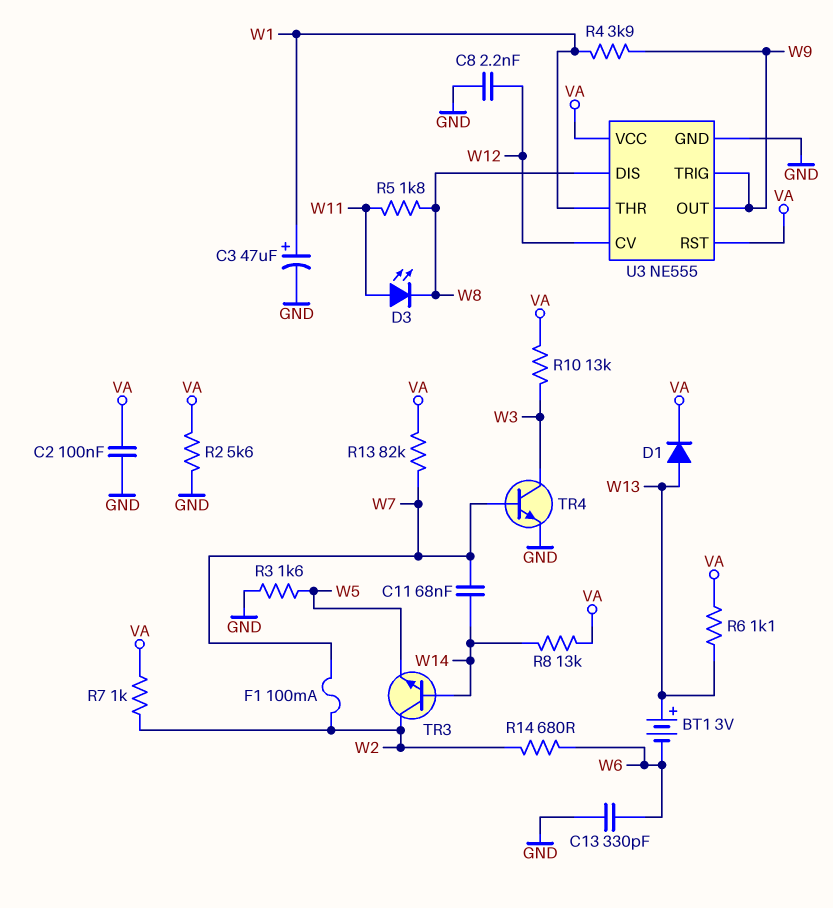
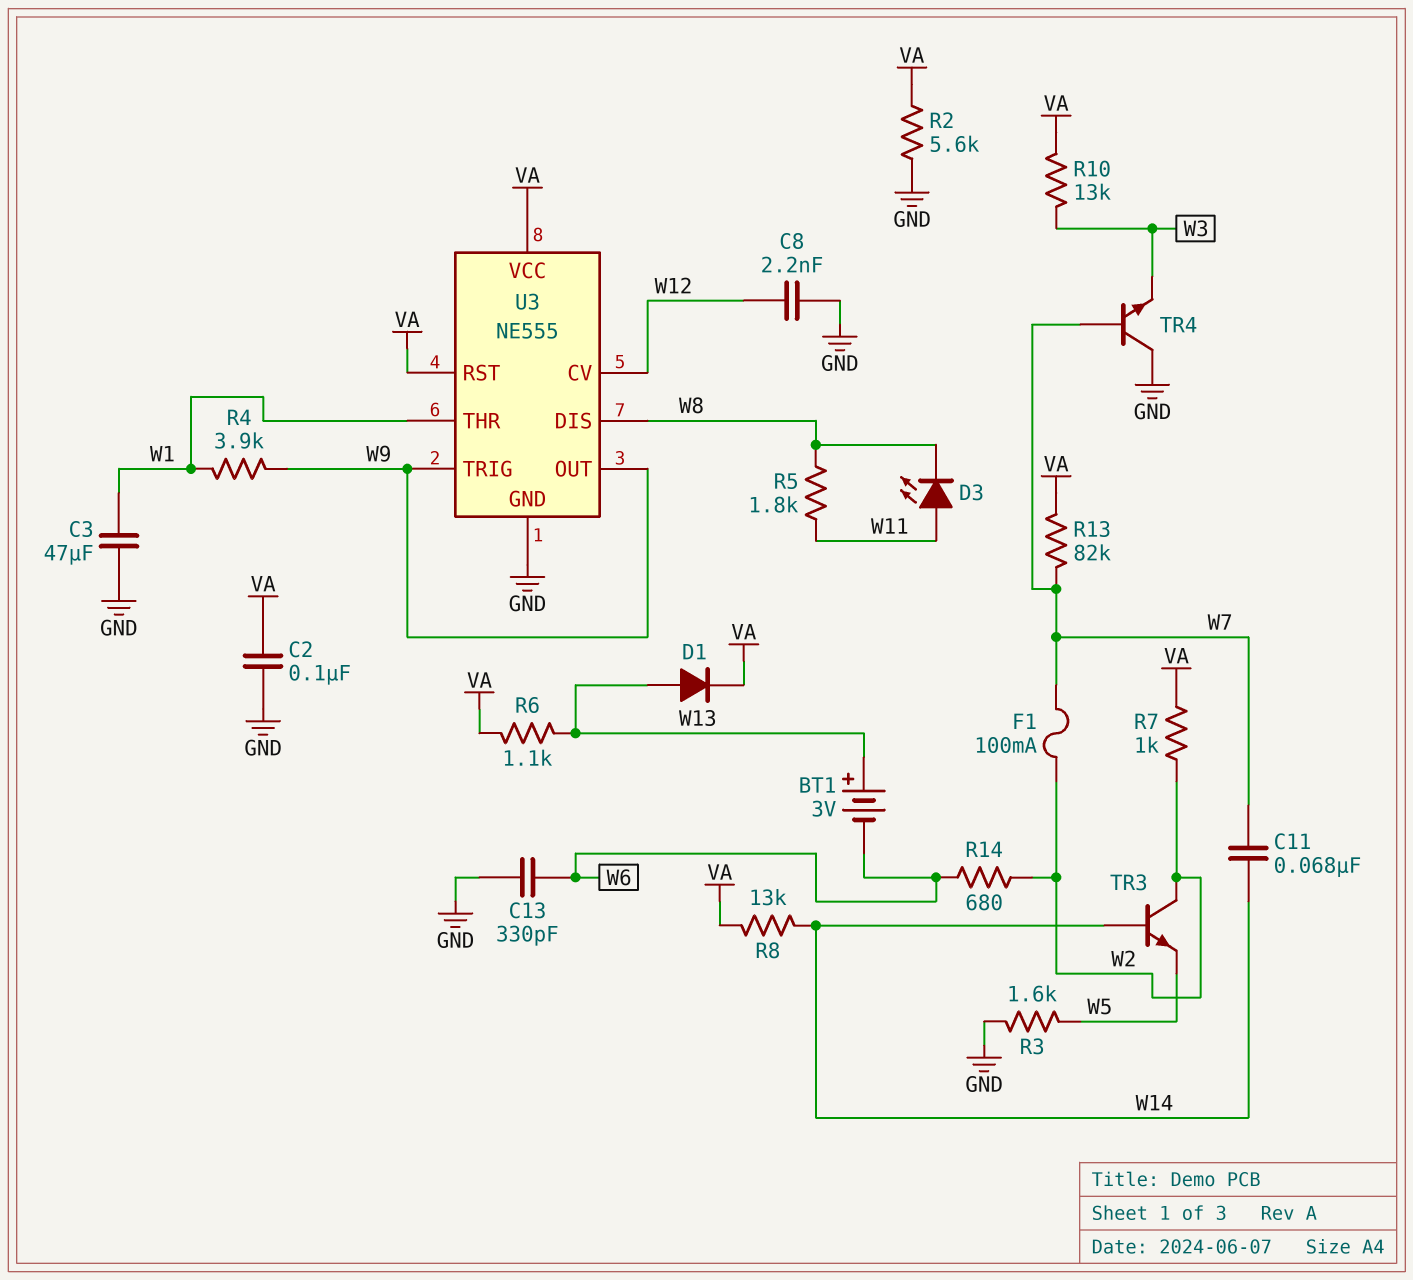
C3: 47uF (plus W1, minus GND) -> 47uF (GND, W1)
TR4: NPN (B W7, C W3, E GND) -> NPN (B W7, C GND, E W3)

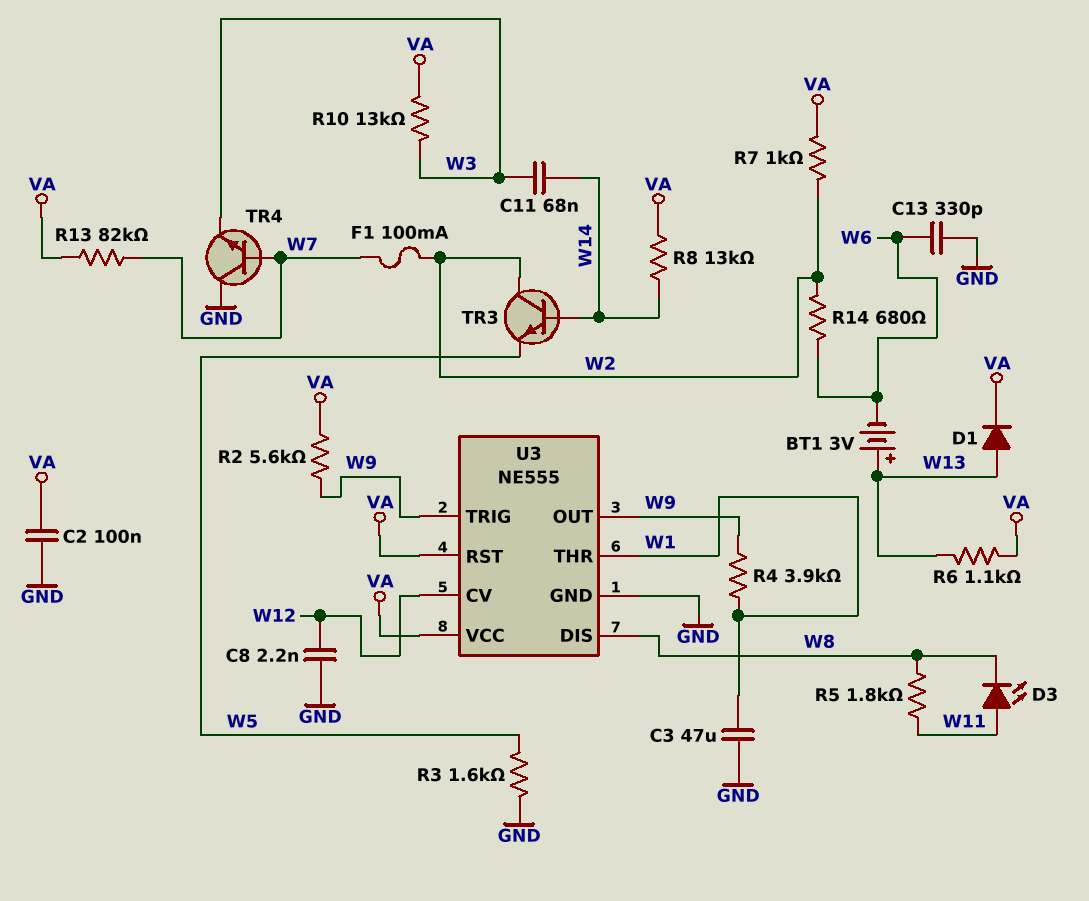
C11: 68nF (W7, W14) -> 68nF (W3, W14)
R2: 5.6k (GND, VA) -> 5.6k (VA, W9)

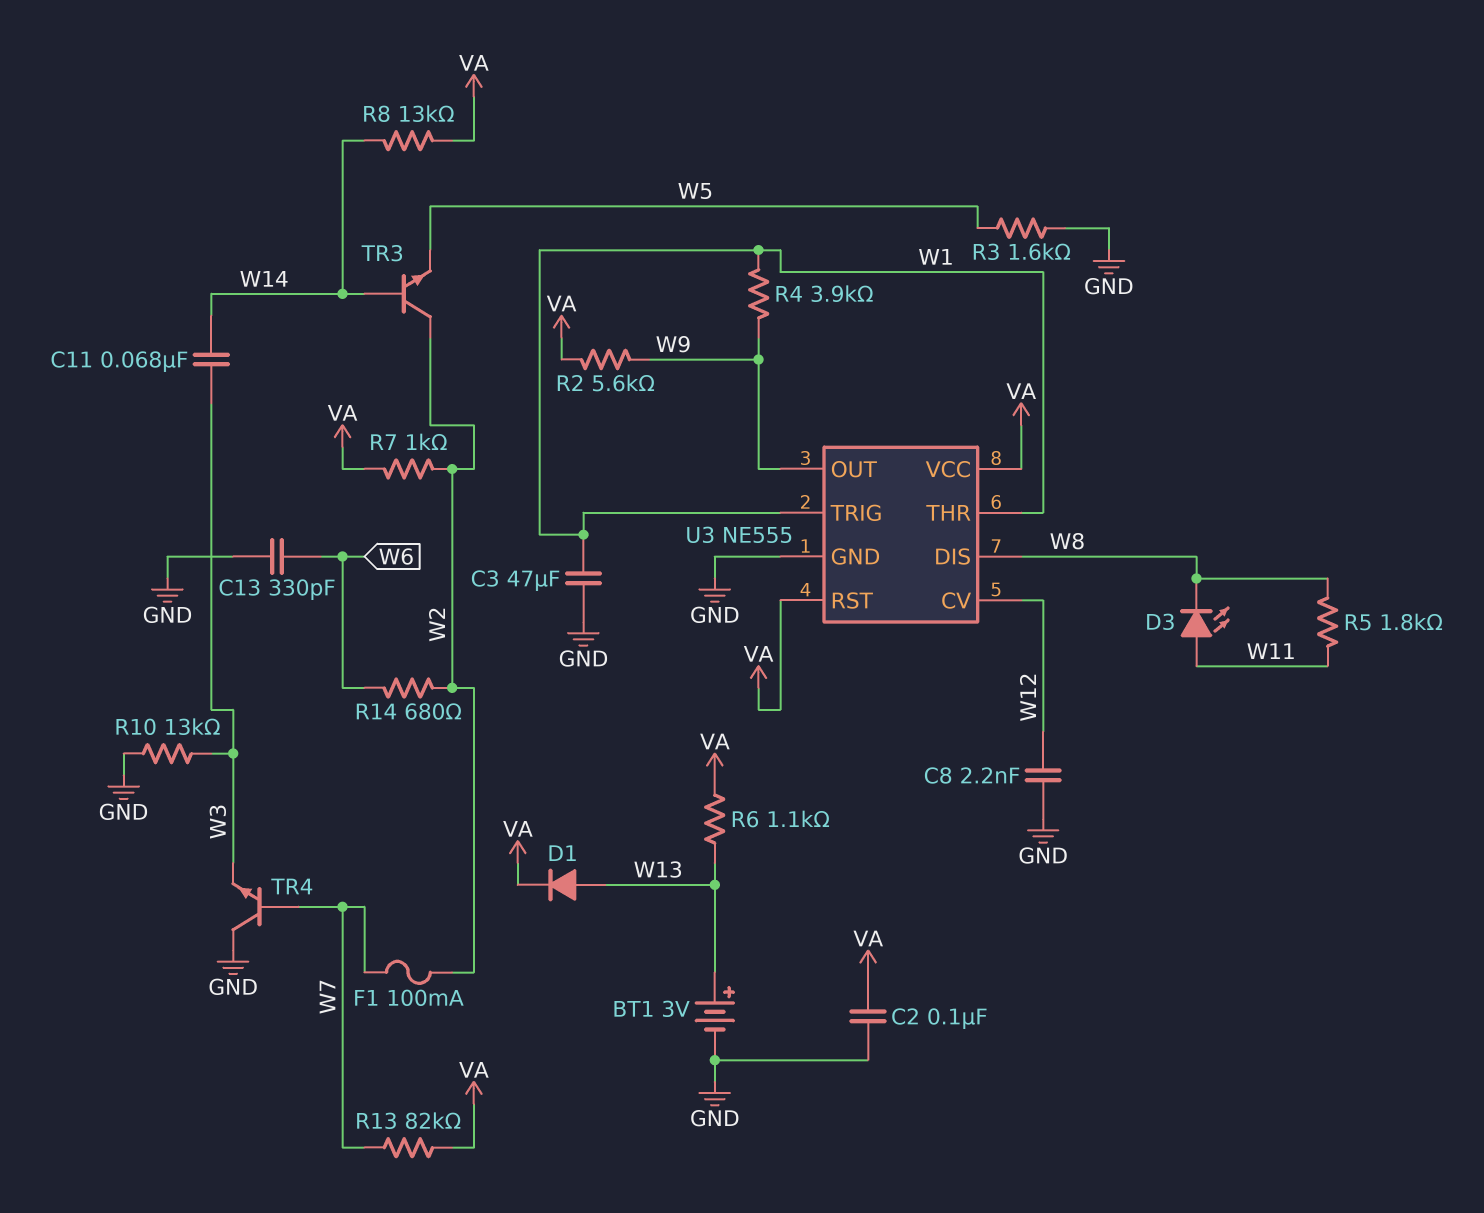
BT1: 3V (plus W13, minus W6) -> 3V (plus W13, minus GND)
R10: 13k (VA, W3) -> 13k (GND, W3)
U3 pin TRIG: W9 -> W1

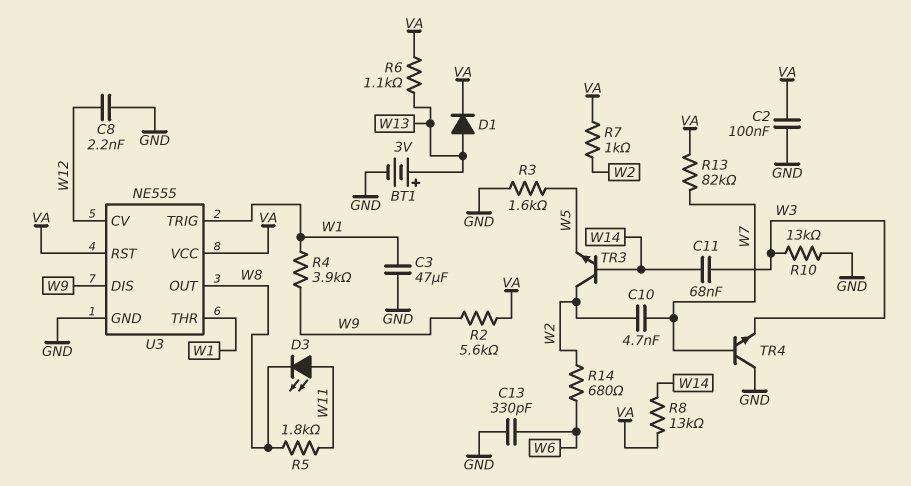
C10: none -> 4.7nF (W2, W7)
F1: 100mA (W2, W7) -> none
U3 pin DIS: W8 -> W9
U3 pin OUT: W9 -> W8

